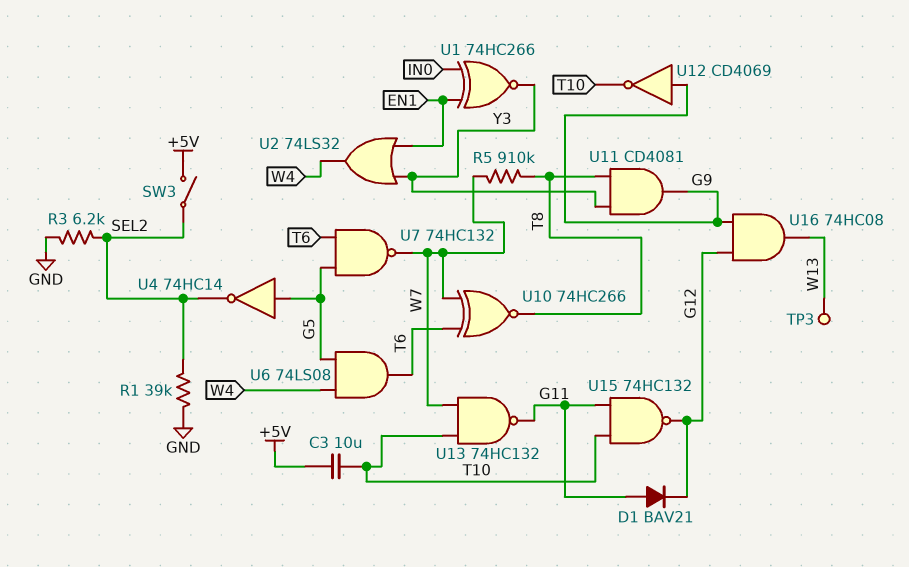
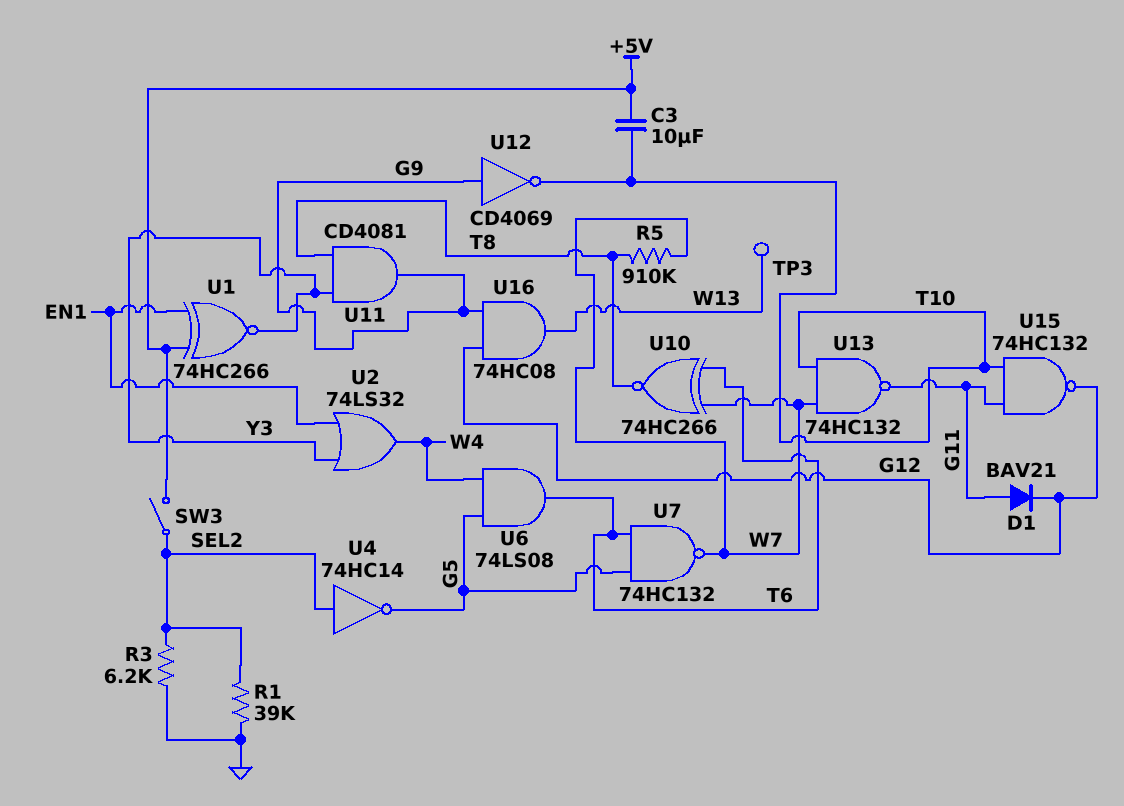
U1: XNOR 74HC266 (in EN1, in IN0, out Y3) -> XNOR 74HC266 (in +5V, in EN1, out Y3)
U4: NOT 74HC14 (in G5, out SEL2) -> NOT 74HC14 (in SEL2, out G5)

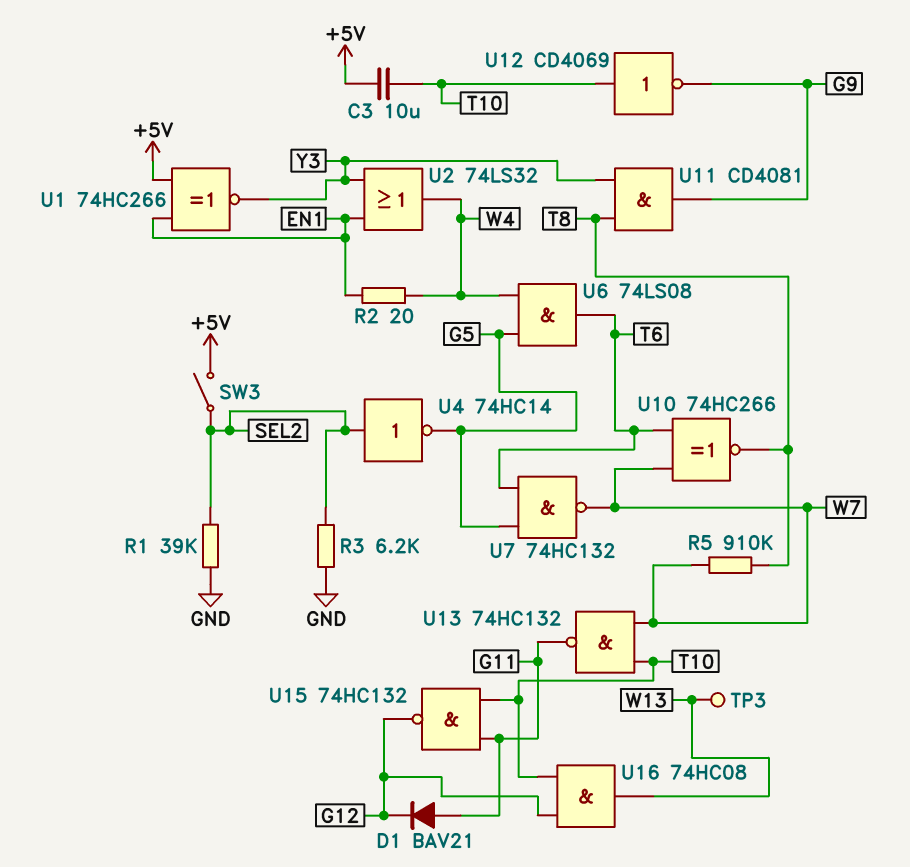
R2: none -> 20 (EN1, W4)
U12: NOT CD4069 (in G9, out T10) -> NOT CD4069 (in T10, out G9)
U16: AND 74HC08 (in G9, in G12, out W13) -> AND 74HC08 (in G12, in T10, out W13)

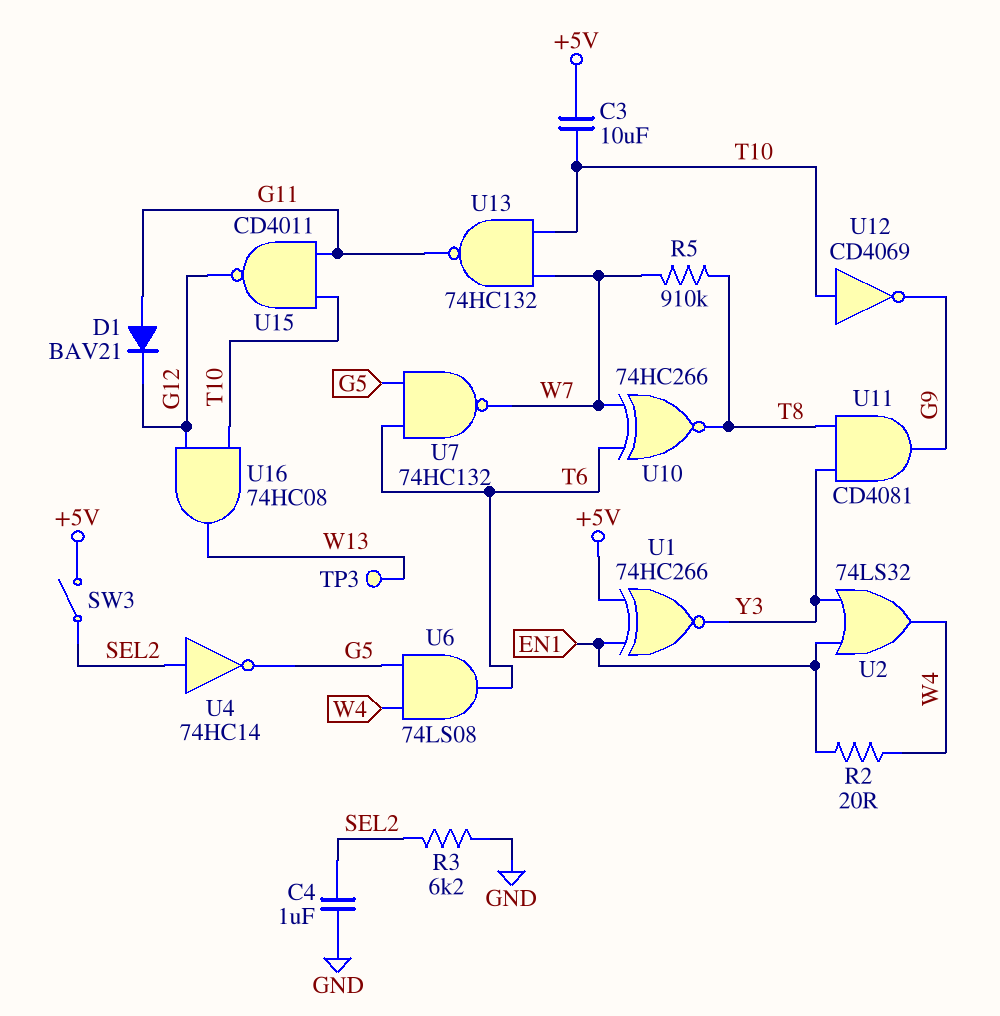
C4: none -> 1uF (GND, SEL2)
R1: 39k (GND, SEL2) -> none
U15: NAND 74HC132 (in G11, in T10, out G12) -> NAND CD4011 (in G11, in T10, out G12)

